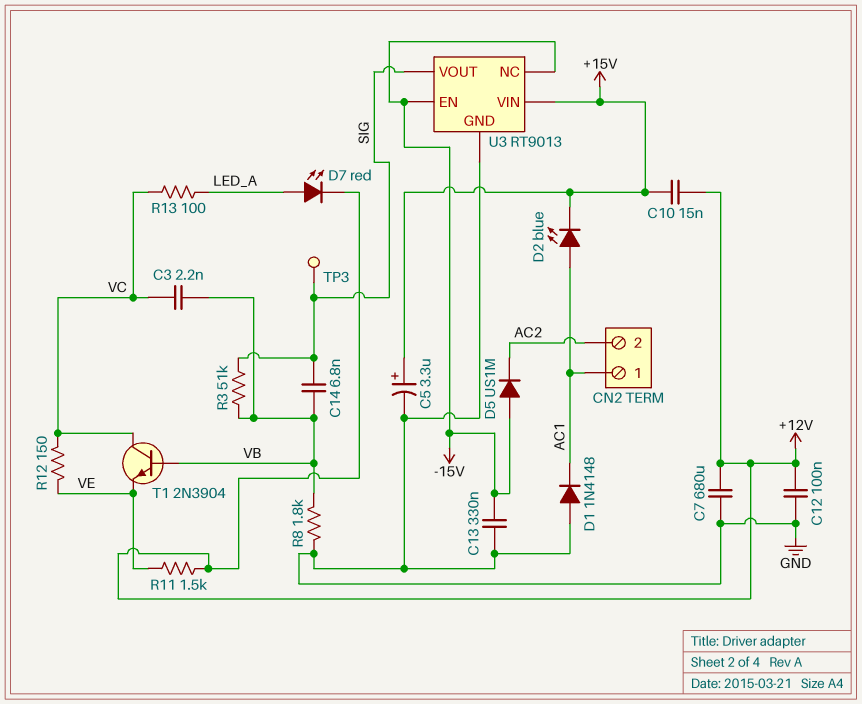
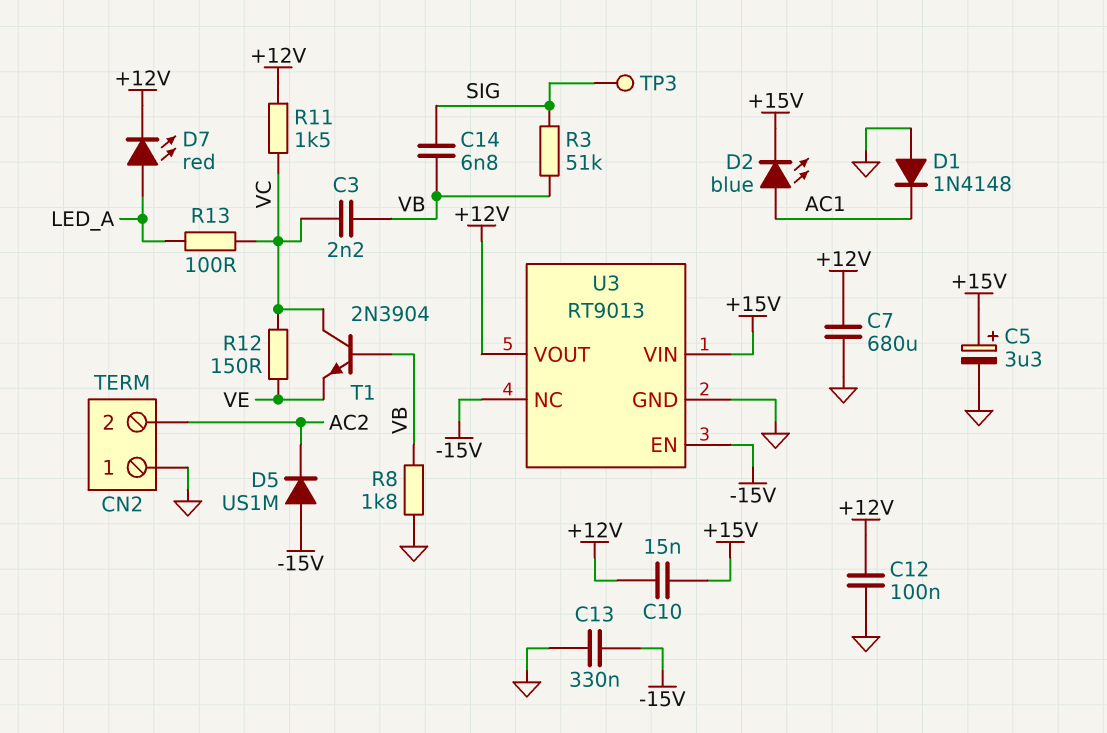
CN2 pin 1: AC1 -> GND
R11: 1.5k (+12V, VE) -> 1.5k (+12V, VC)
U3 pin VOUT: SIG -> +12V

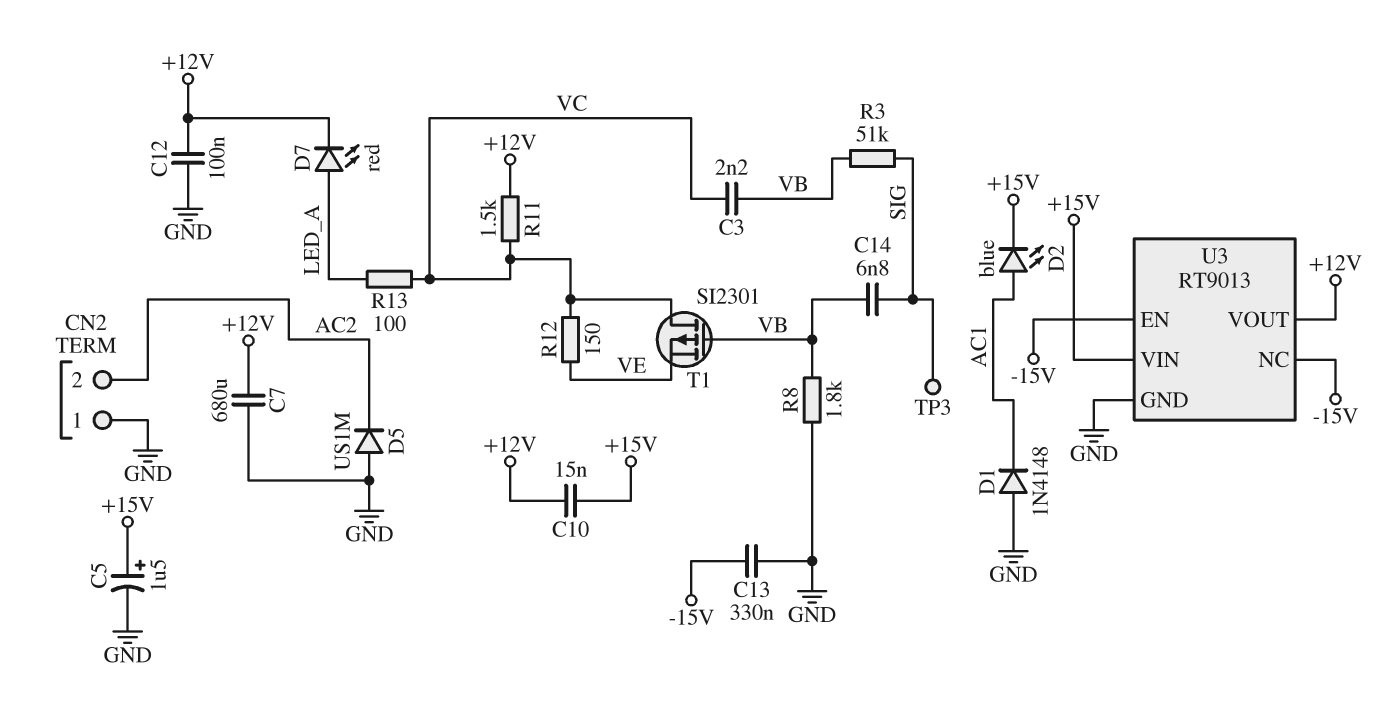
C5: 3.3uF (plus +15V, minus GND) -> 1.5uF (plus +15V, minus GND)
D5: diode US1M (A -15V, K AC2) -> diode US1M (A GND, K AC2)
T1: NPN 2N3904 (B VB, C VC, E VE) -> PMOS SI2301 (G VB, D VC, S VE)

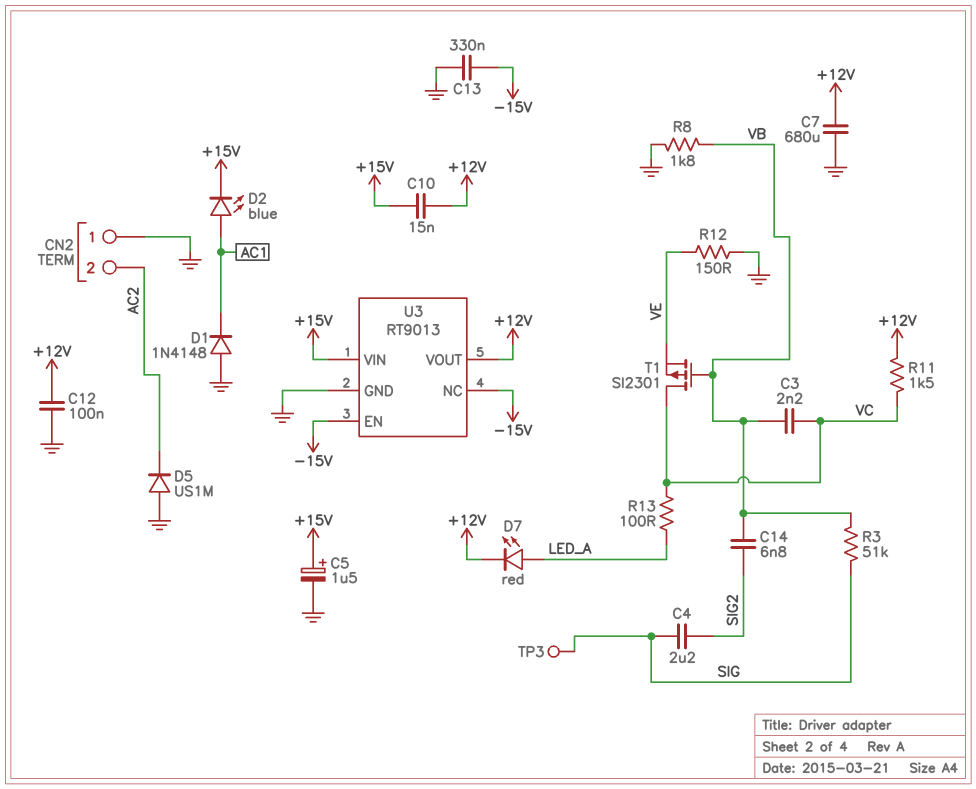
C4: none -> 2.2uF (SIG, SIG2)
C14: 6.8nF (SIG, VB) -> 6.8nF (SIG2, VB)
R12: 150 (VC, VE) -> 150 (GND, VE)

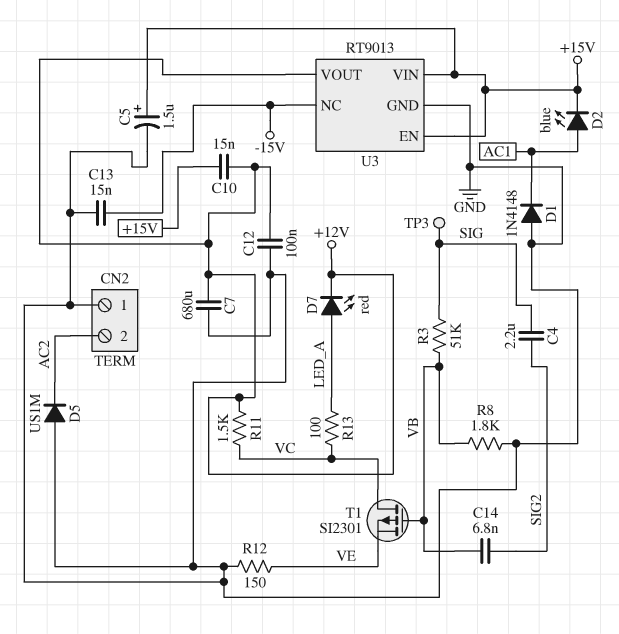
C3: 2.2nF (VB, VC) -> none
C13: 330nF (-15V, GND) -> 15nF (-15V, GND)
U3 pin EN: -15V -> +15V

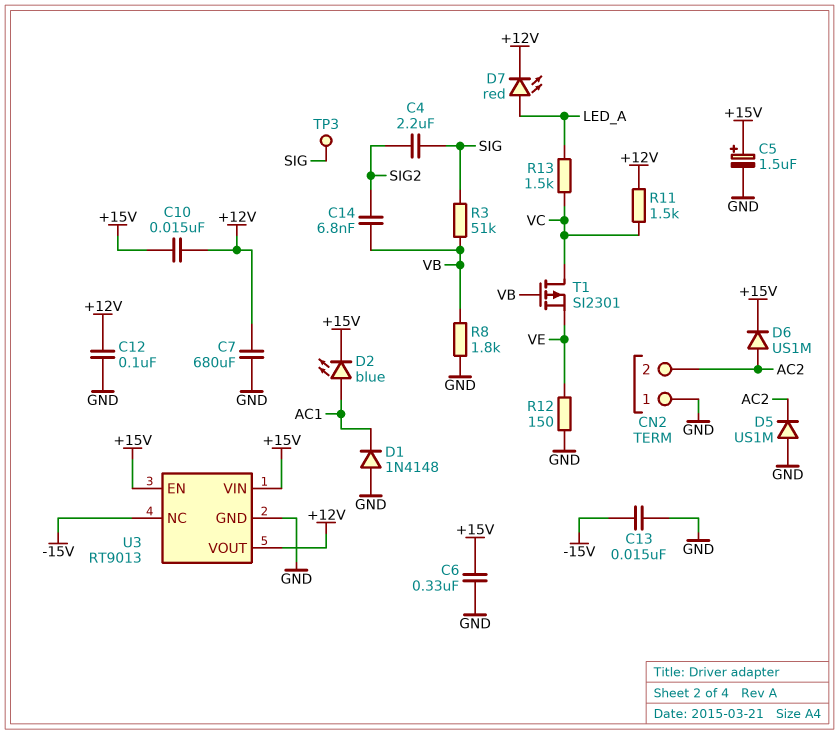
C6: none -> 330nF (+15V, GND)
D6: none -> diode US1M (A AC2, K +15V)
R13: 100 (LED_A, VC) -> 1.5k (LED_A, VC)

